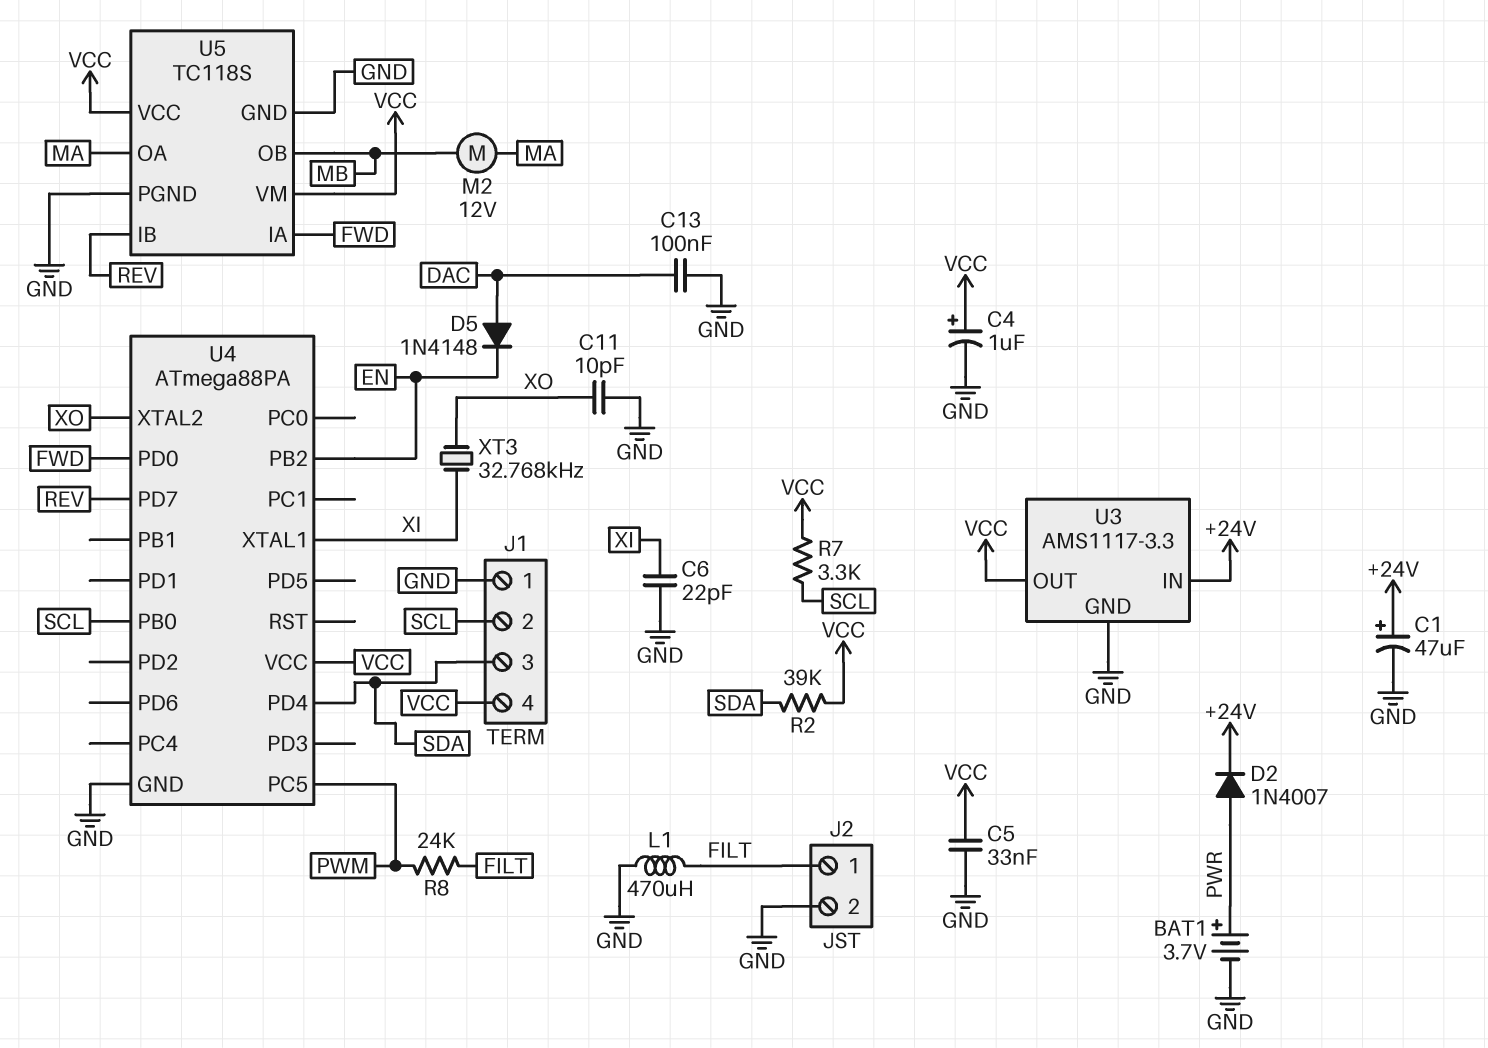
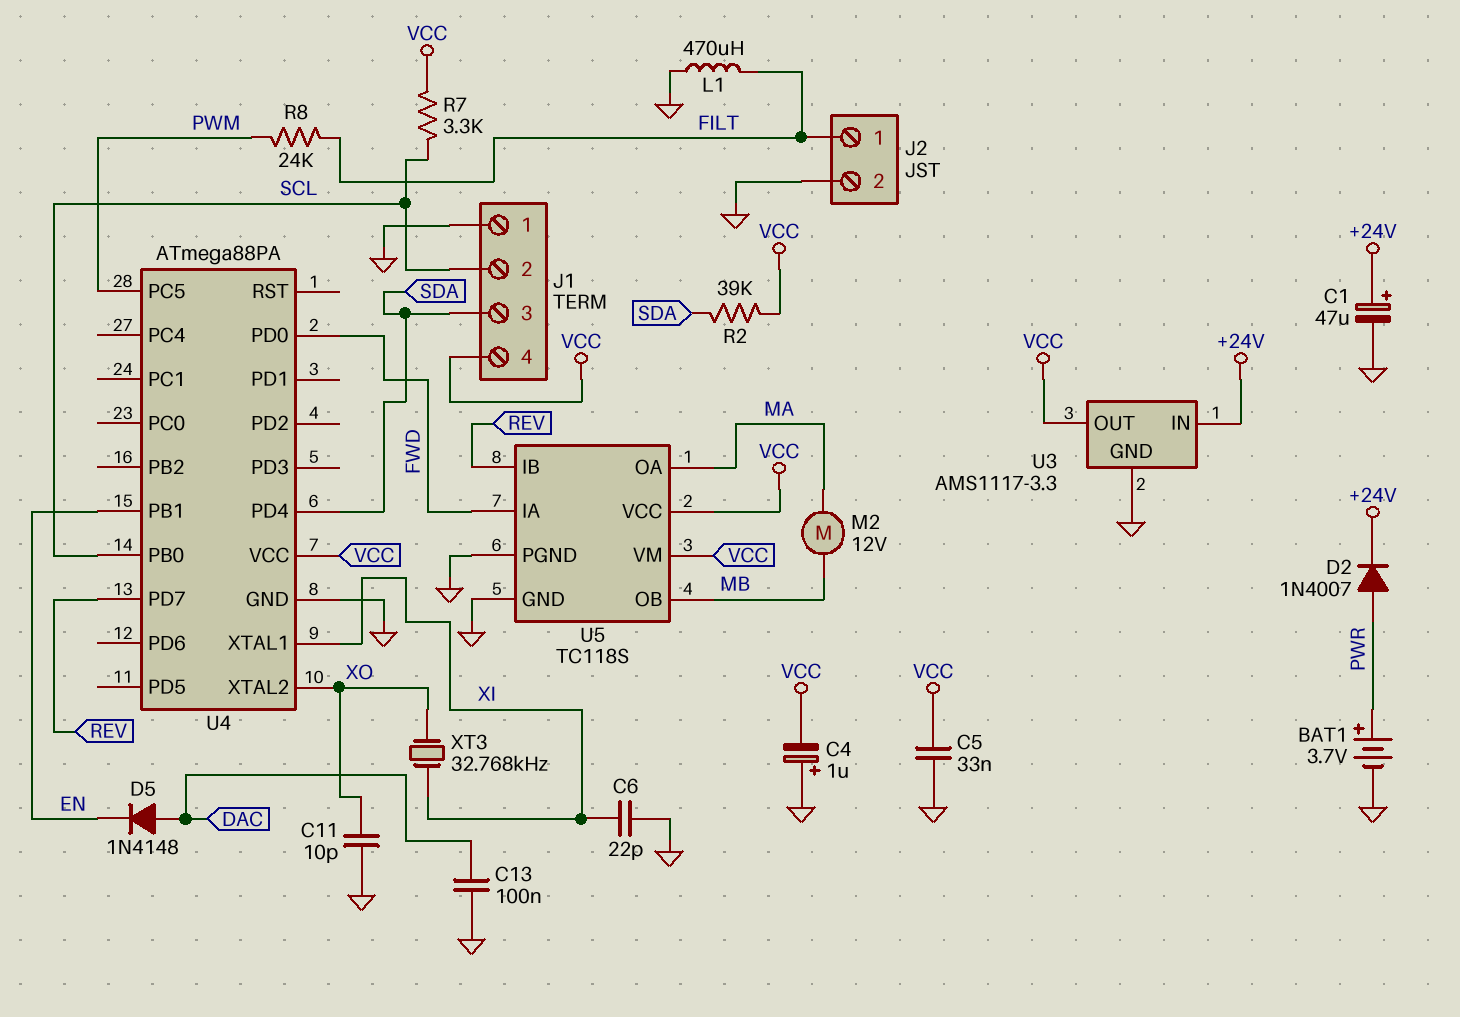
C4: 1uF (plus VCC, minus GND) -> 1uF (plus GND, minus VCC)
U4 pin PB1: none -> EN
U4 pin PB2: EN -> none

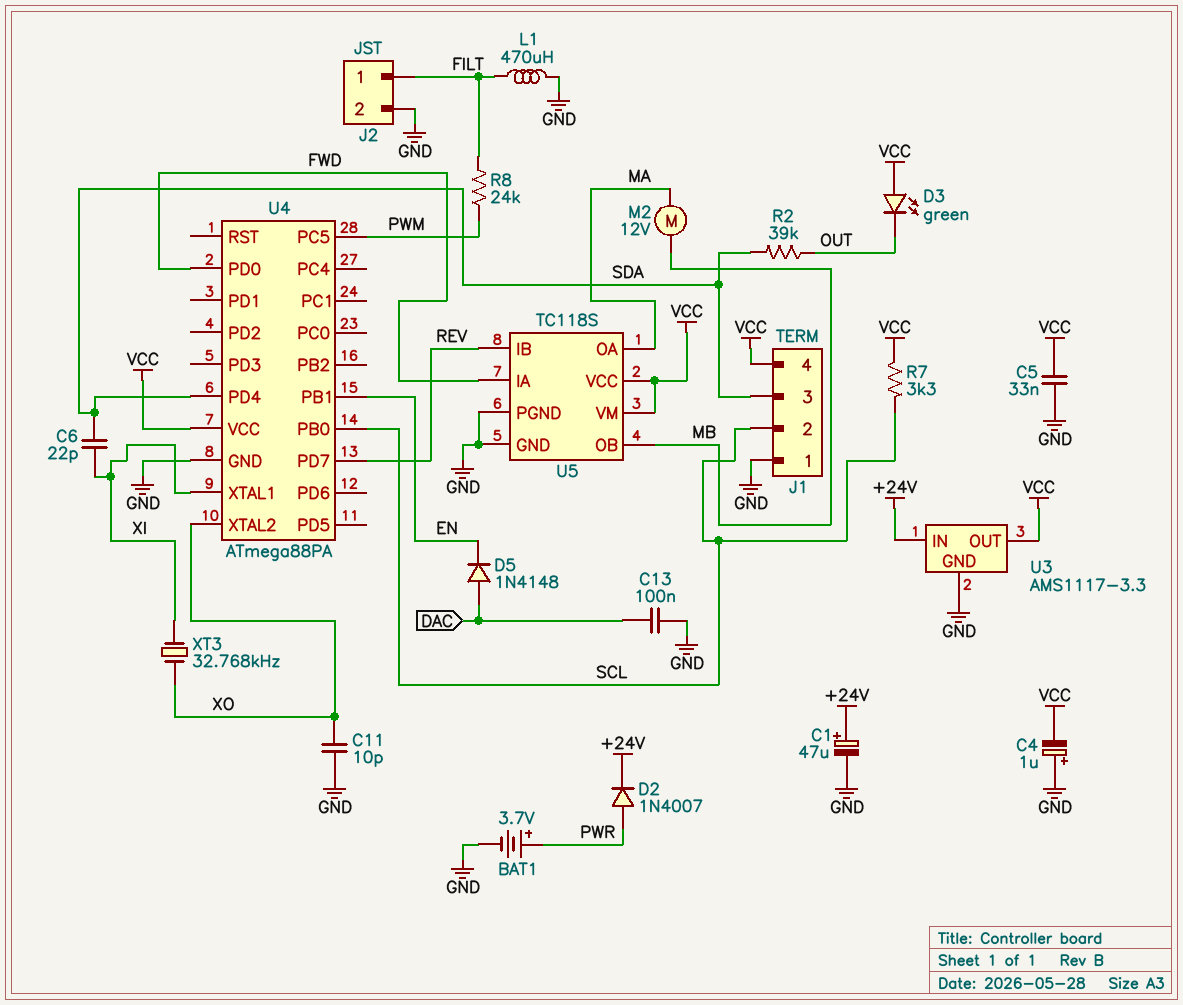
C6: 22pF (GND, XI) -> 22pF (SDA, XI)
D3: none -> LED green (A VCC, K OUT)
R2: 39k (SDA, VCC) -> 39k (OUT, SDA)

